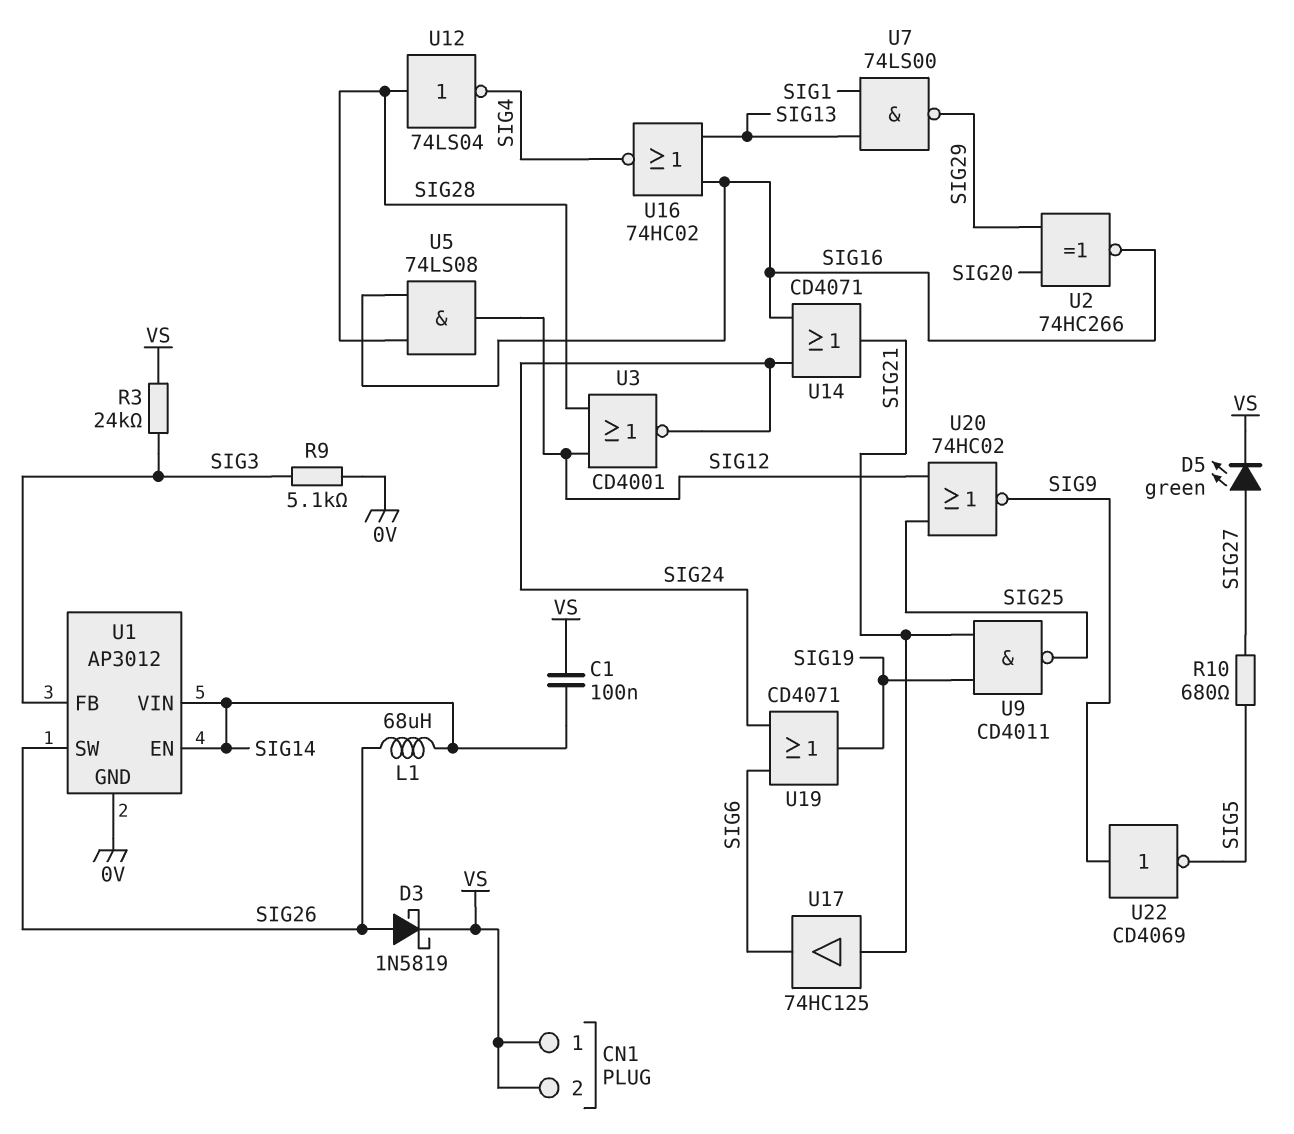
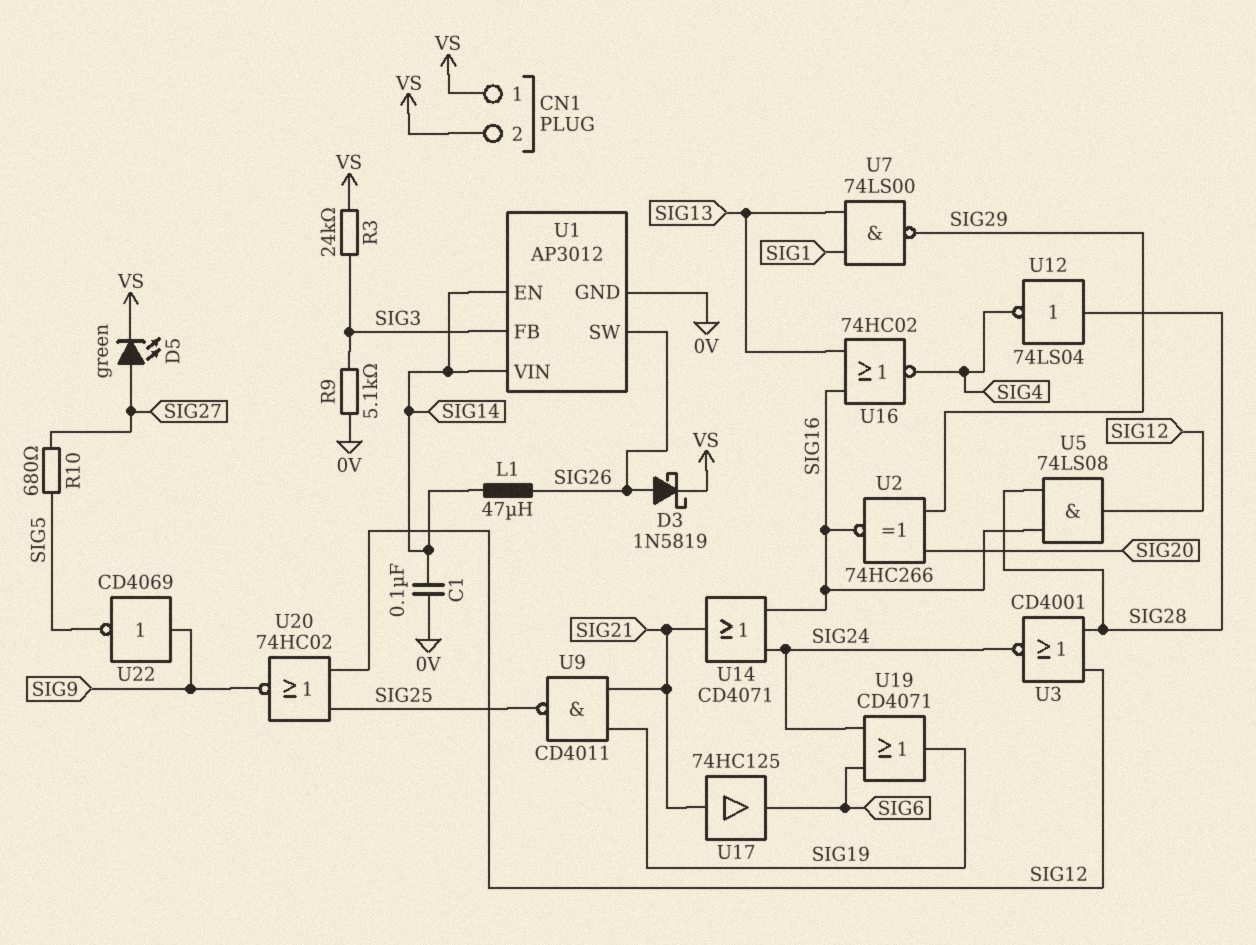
C1: 100nF (SIG14, VS) -> 100nF (0V, SIG14)
L1: 68uH (SIG14, SIG26) -> 47uH (SIG14, SIG26)

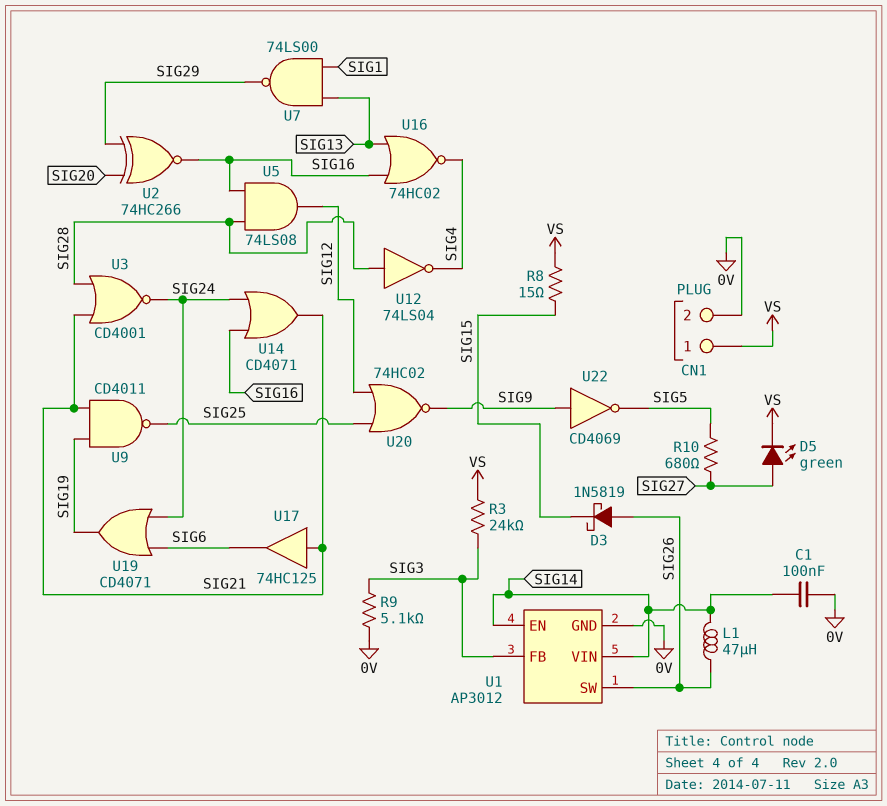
CN1 pin 2: VS -> 0V
D3: schottky 1N5819 (A SIG26, K VS) -> schottky 1N5819 (A SIG26, K SIG15)
R8: none -> 15 (SIG15, VS)
U3: NOR CD4001 (in SIG12, in SIG28, out SIG24) -> NOR CD4001 (in SIG21, in SIG28, out SIG24)

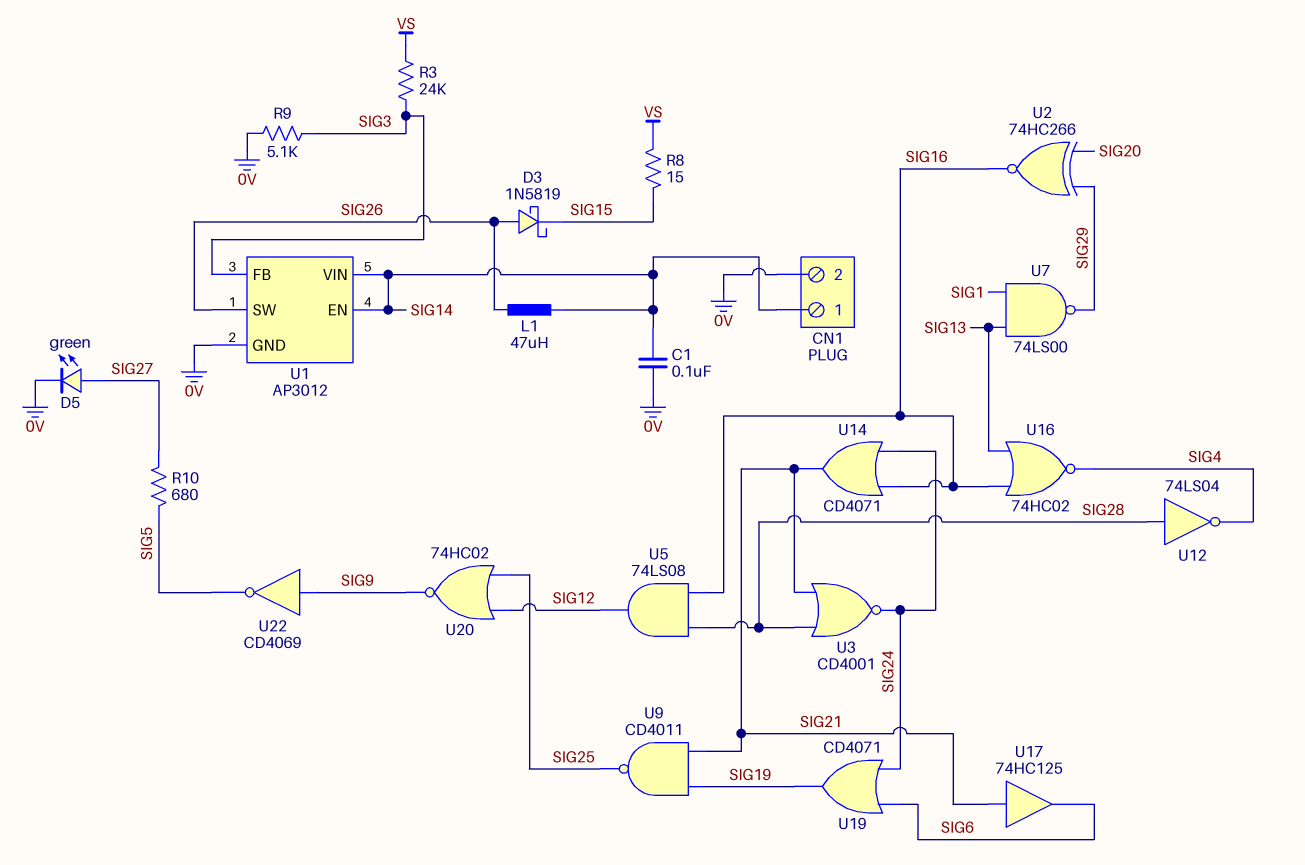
CN1 pin 1: VS -> SIG14
D5: LED green (A SIG27, K VS) -> LED green (A SIG27, K 0V)

